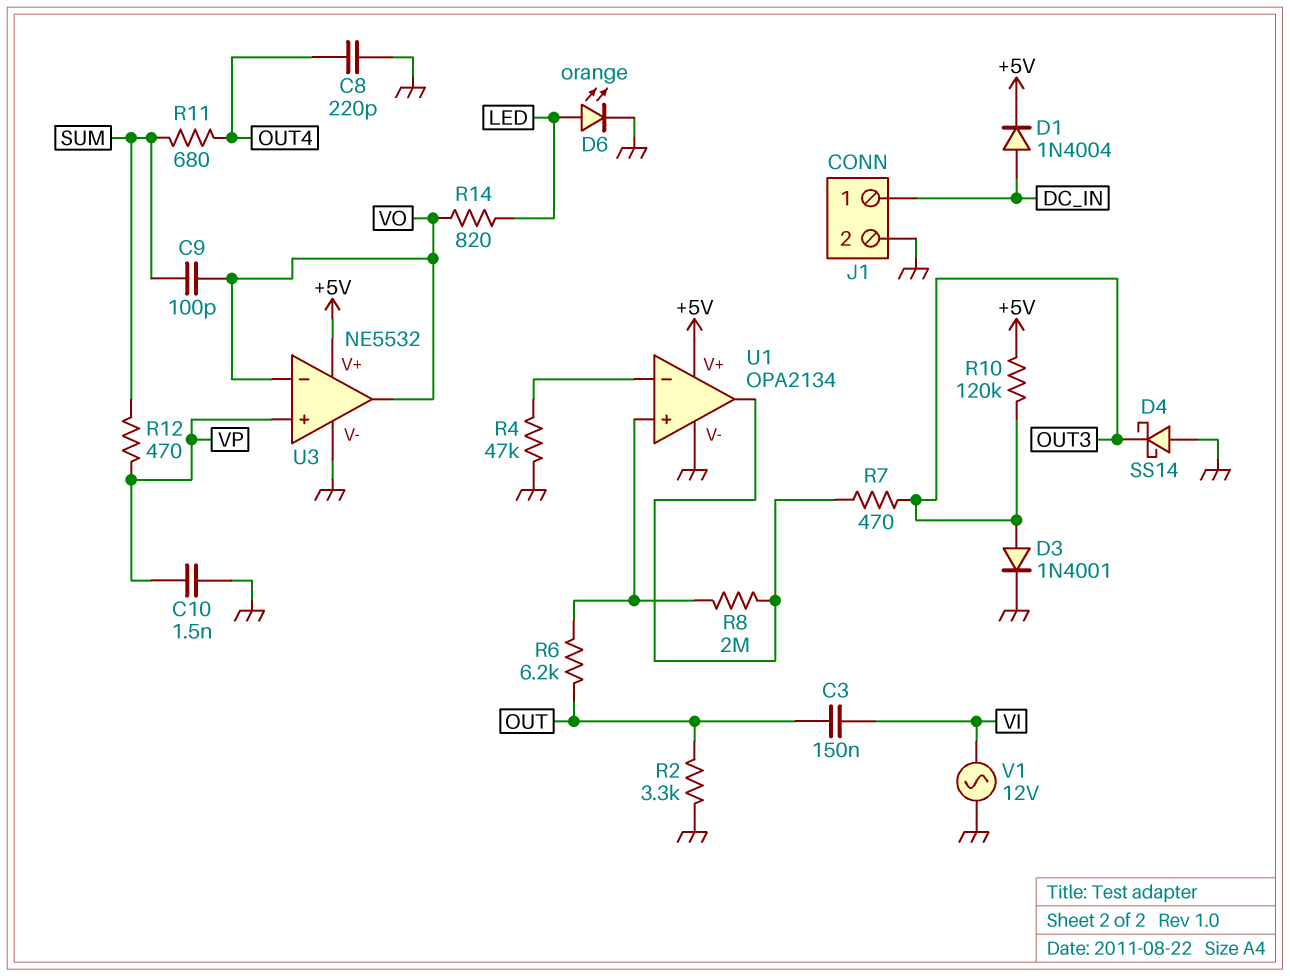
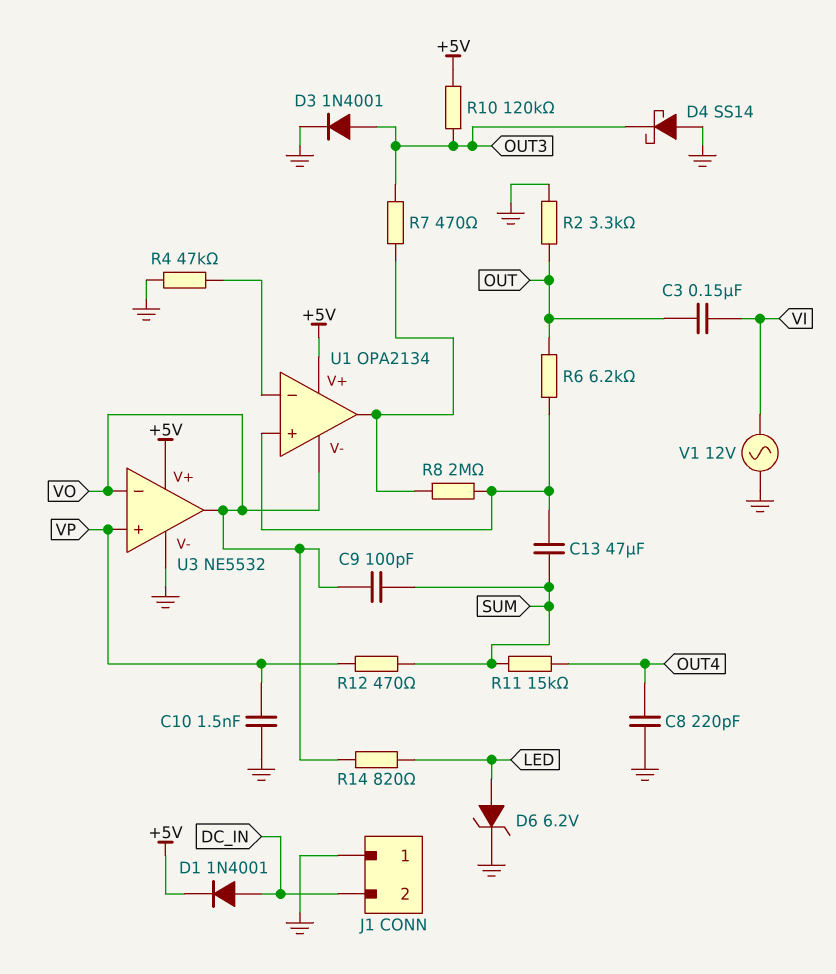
C13: none -> 47uF (SUM, U1/in+)
D1: diode 1N4004 (A DC_IN, K +5V) -> diode 1N4001 (A DC_IN, K +5V)
D6: LED orange (A LED, K GND) -> zener 6.2V (A LED, K GND)
J1 pin 1: DC_IN -> GND
J1 pin 2: GND -> DC_IN
R11: 680 (OUT4, SUM) -> 15k (OUT4, SUM)
U1 pin V-: GND -> VO

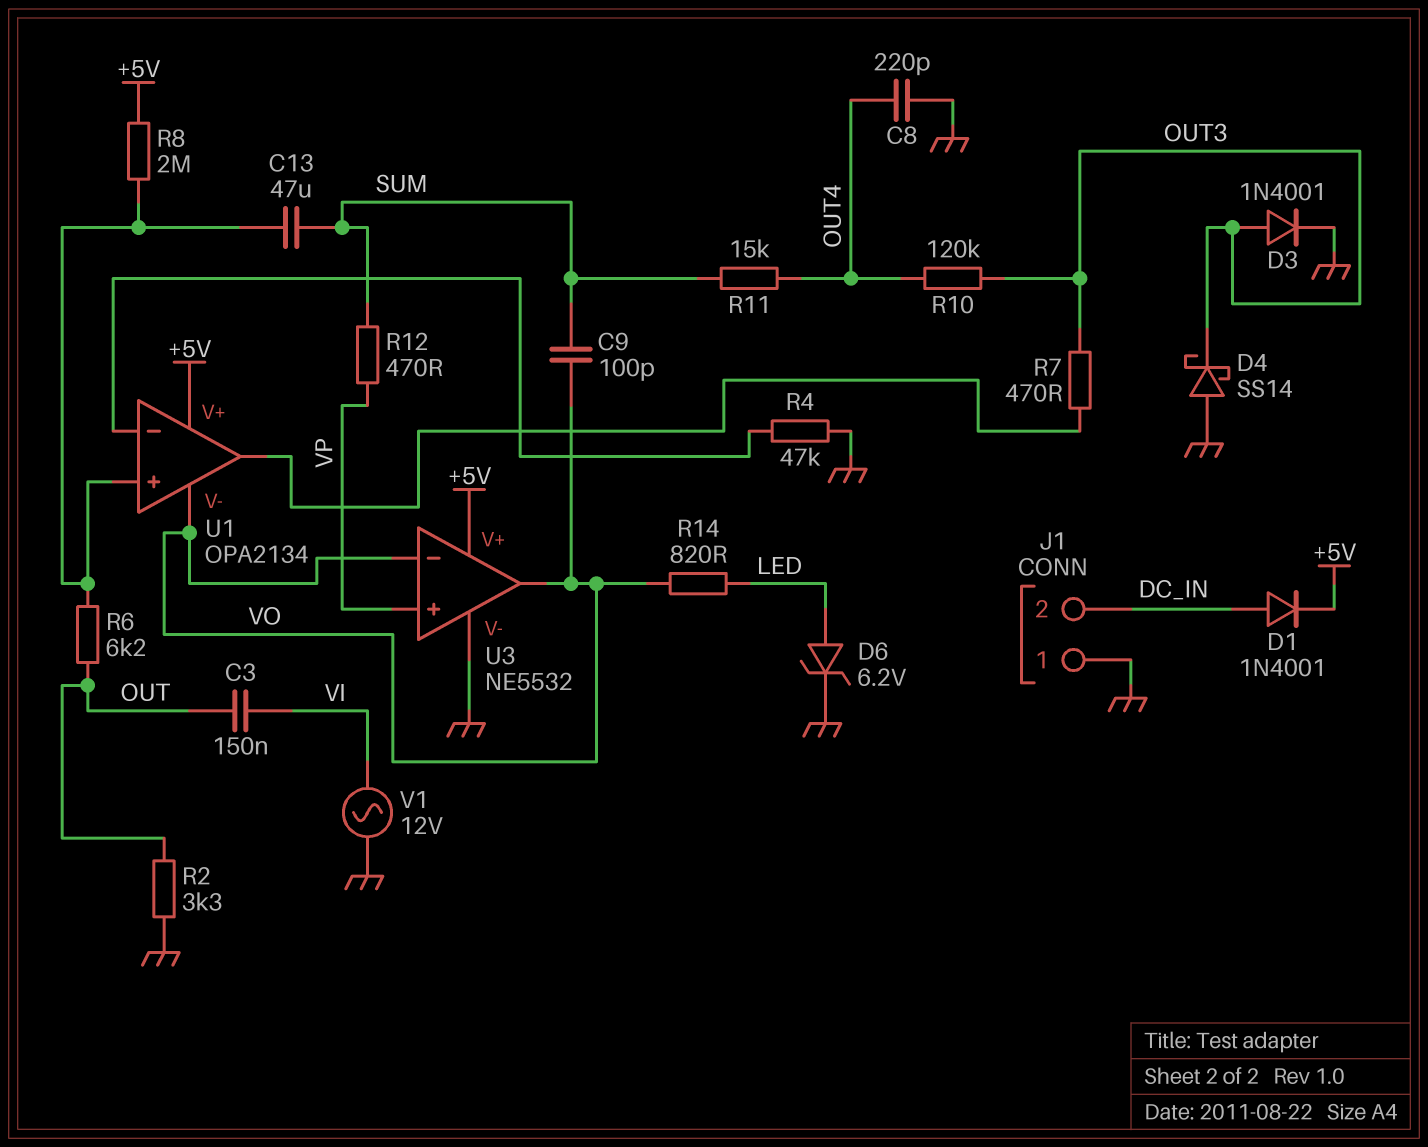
C10: 1.5nF (GND, VP) -> none
R8: 2M (U1/in+, U1/out) -> 2M (+5V, U1/in+)
R10: 120k (+5V, OUT3) -> 120k (OUT3, OUT4)

